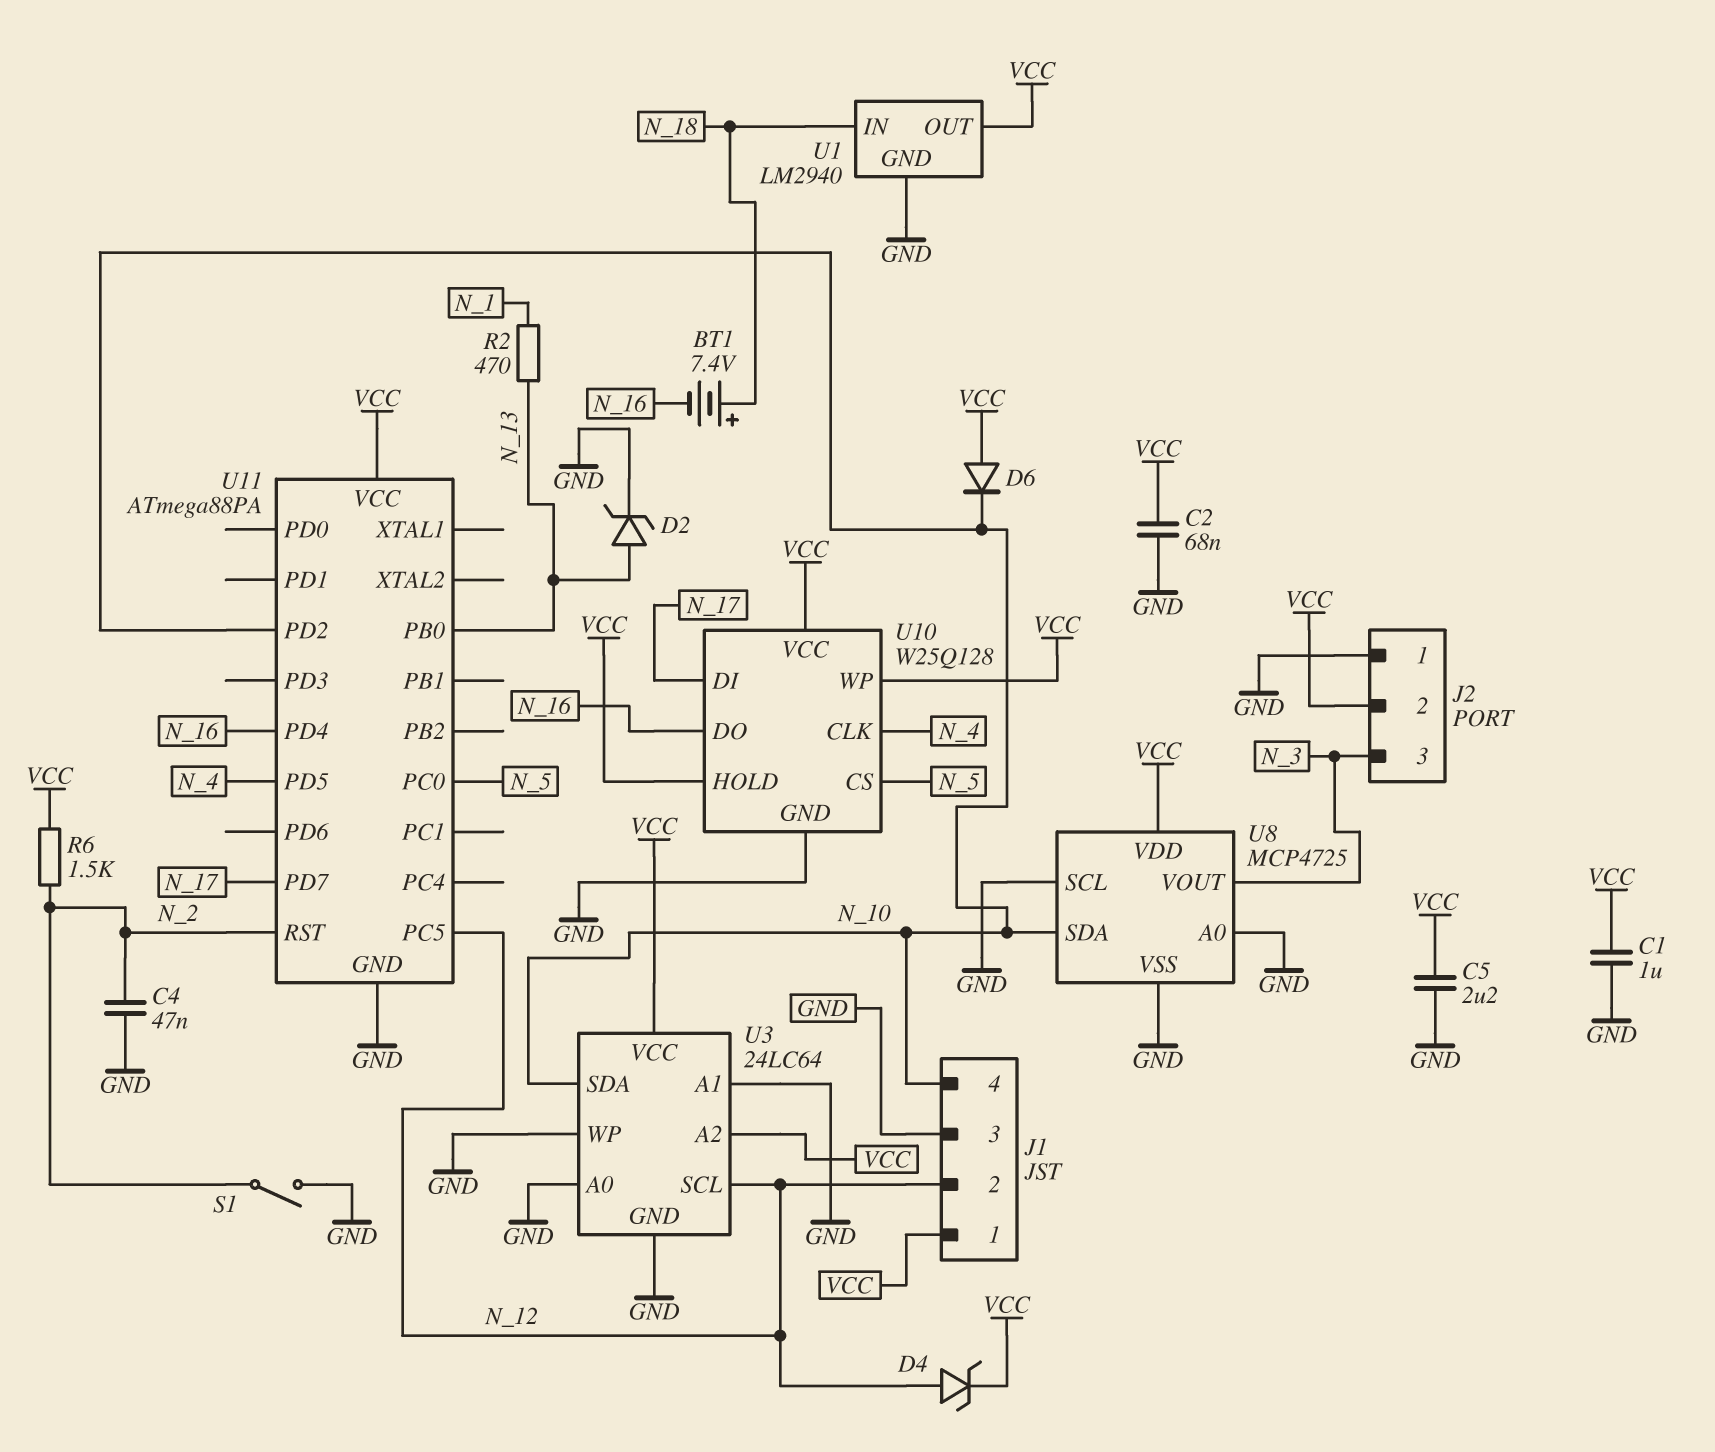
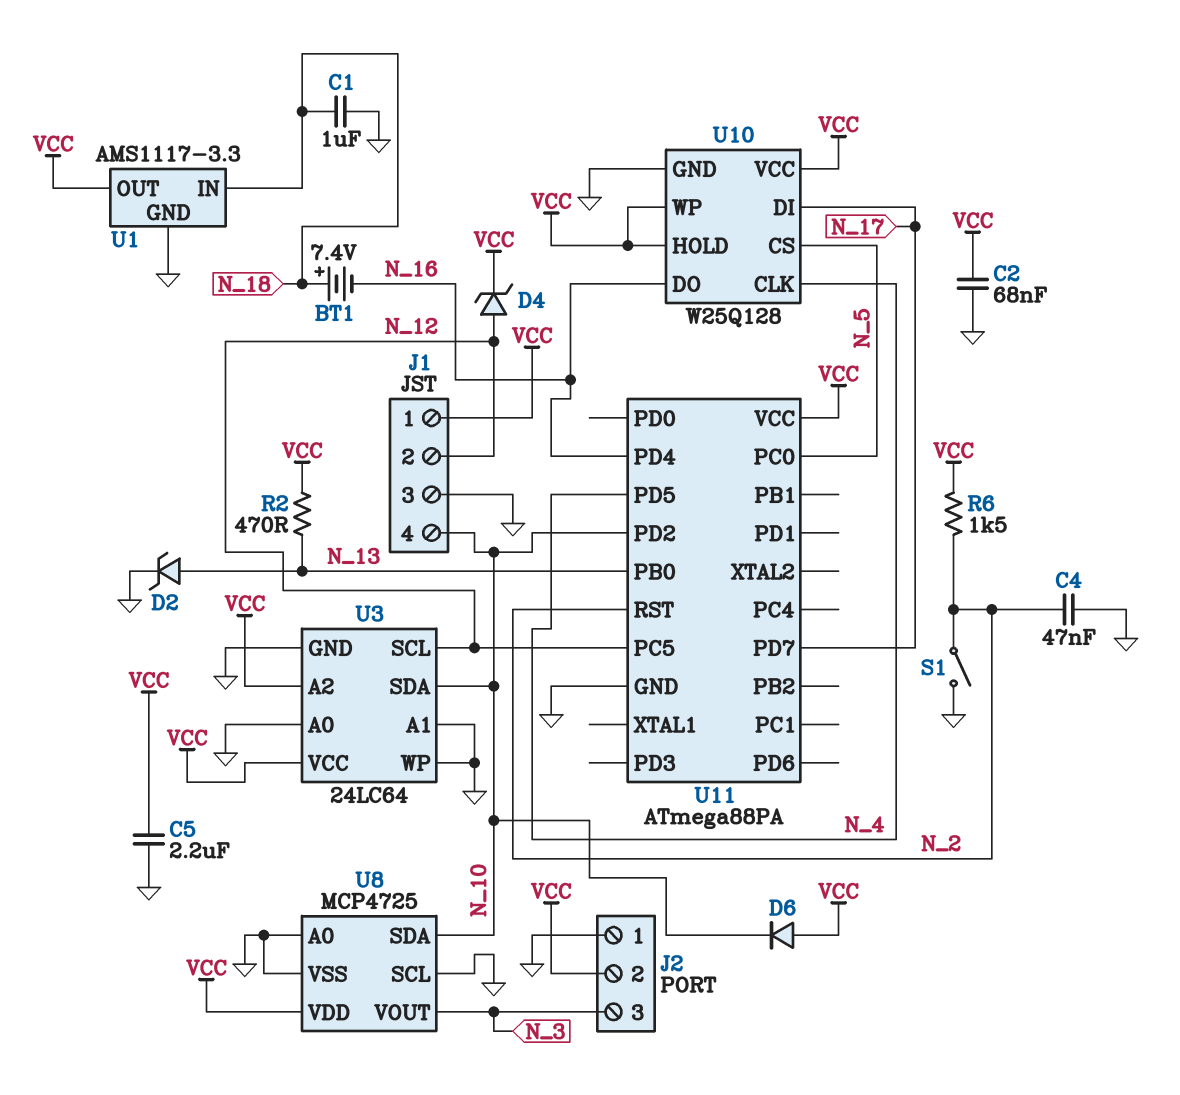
C1: 1uF (GND, VCC) -> 1uF (GND, N_18)
R2: 470 (N_1, N_13) -> 470 (N_13, VCC)
U1: LM2940 -> AMS1117-3.3

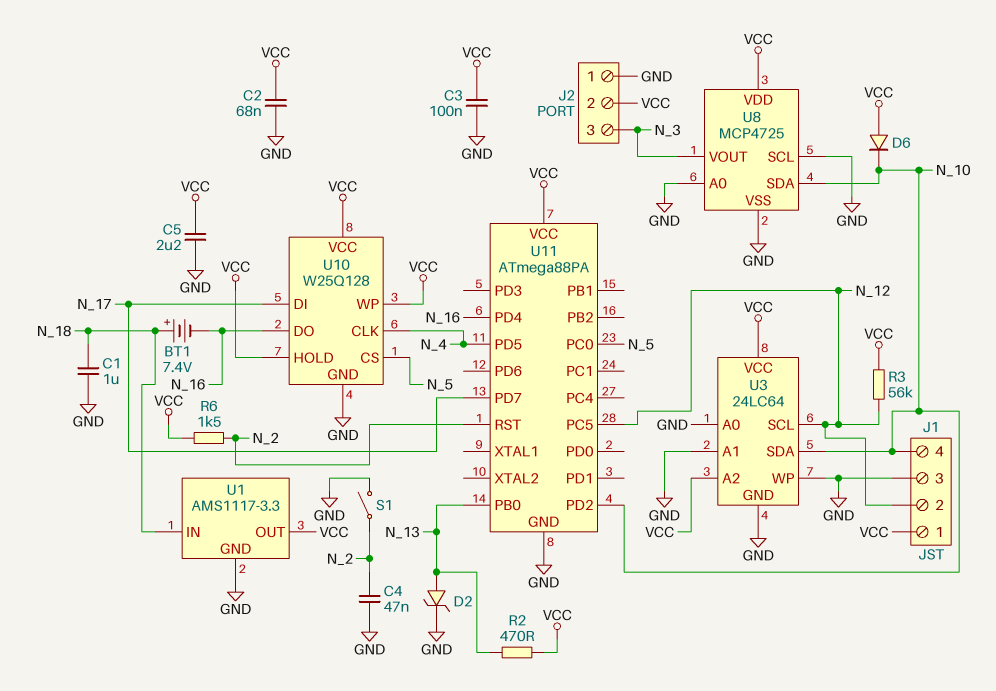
C3: none -> 100nF (GND, VCC)
D4: zener (A N_12, K VCC) -> none
R3: none -> 56k (N_12, VCC)

